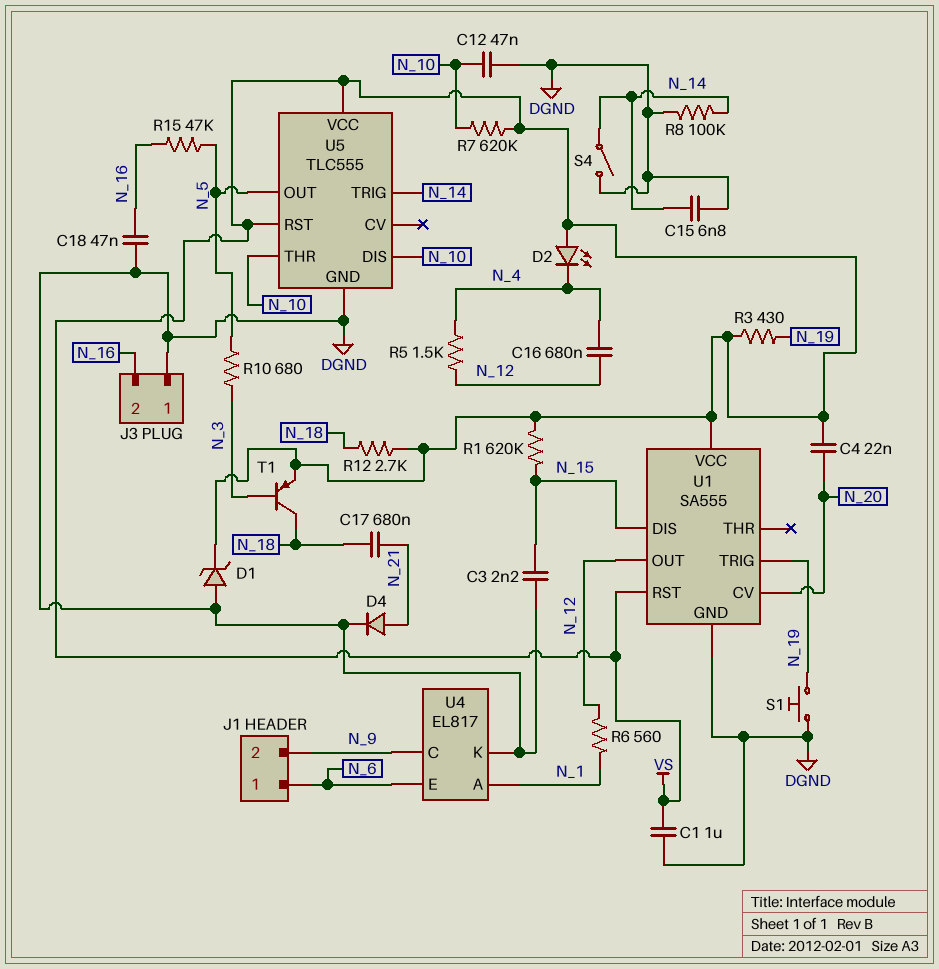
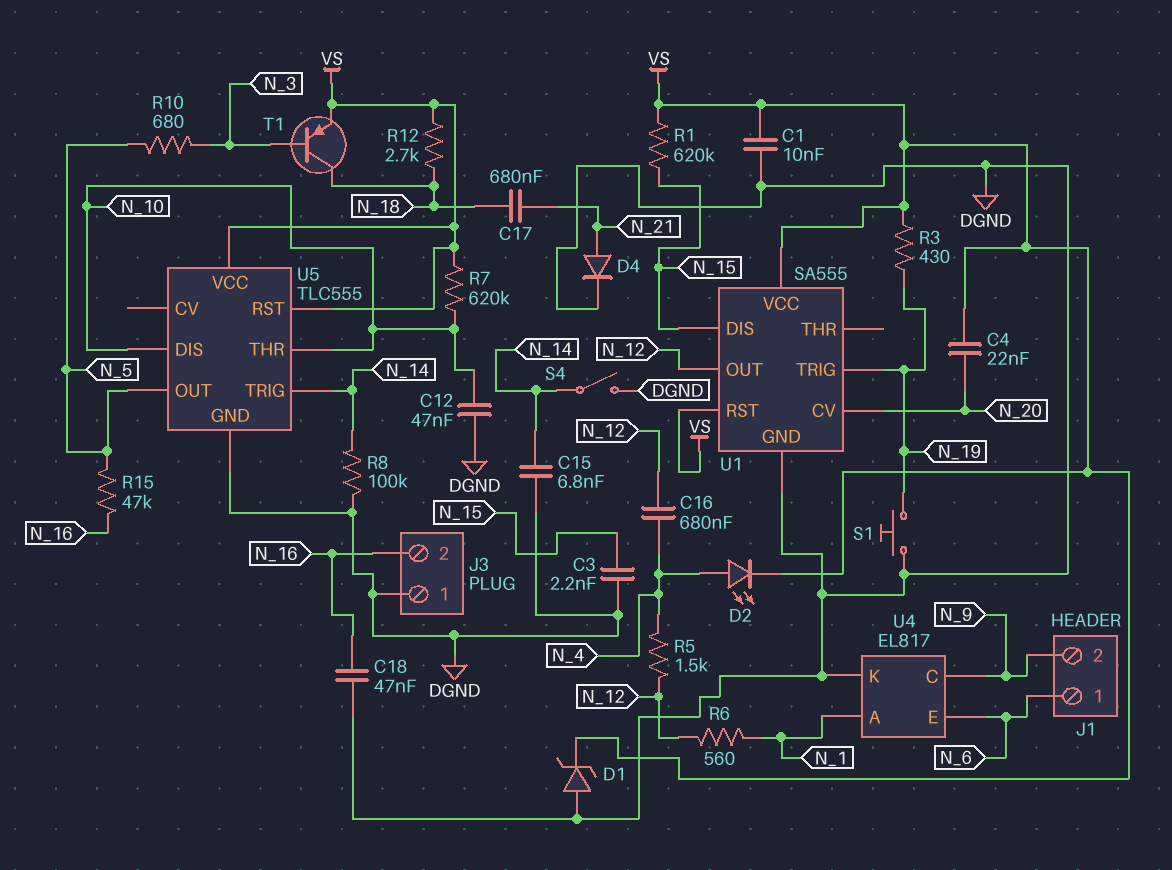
C1: 1uF (DGND, VS) -> 10nF (DGND, VS)
D2: LED (A VS, K N_4) -> LED (A N_4, K VS)

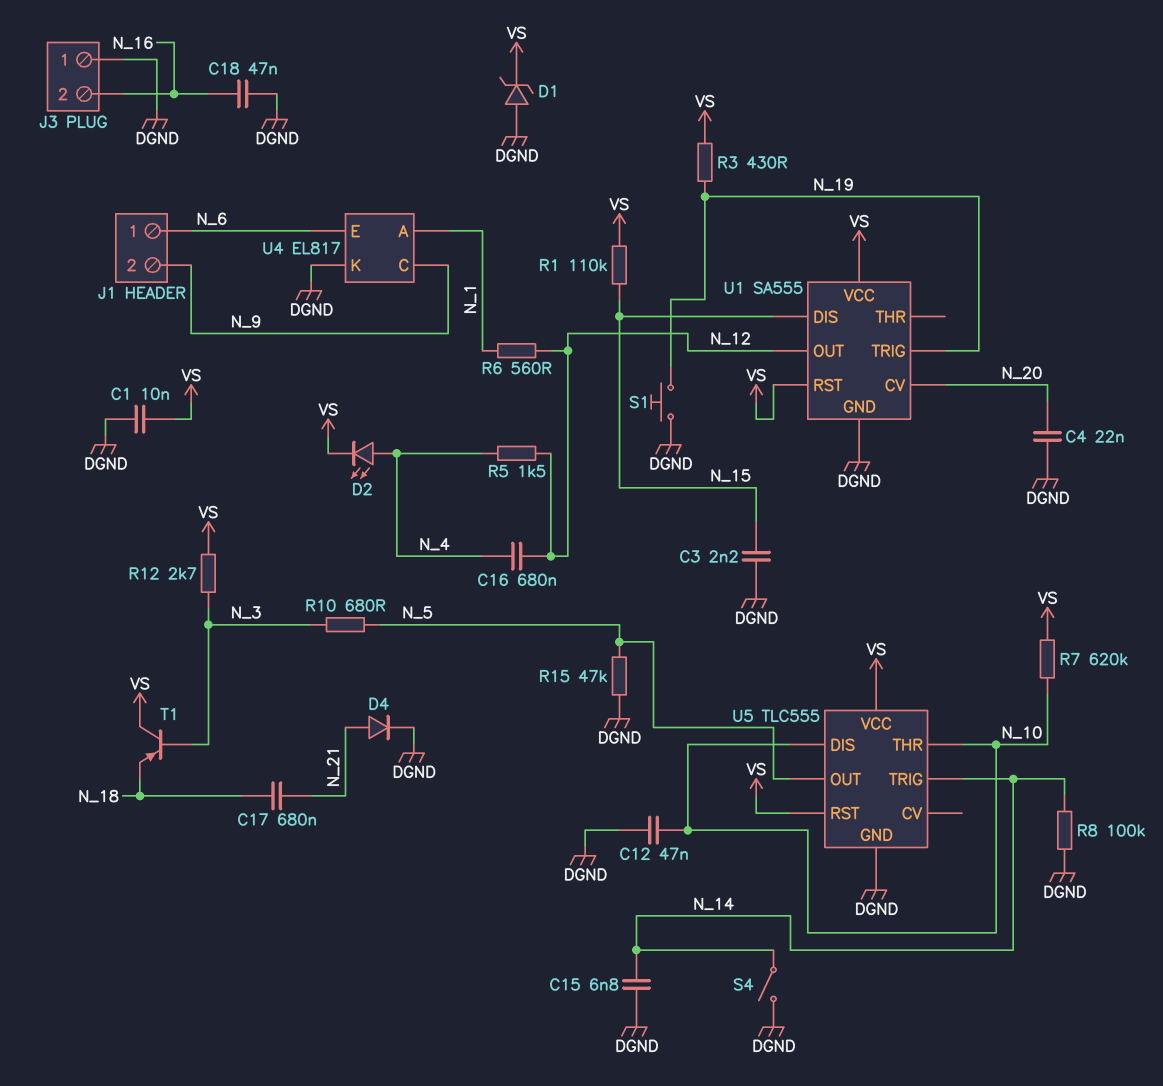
C4: 22nF (N_20, VS) -> 22nF (DGND, N_20)
R1: 620k (N_15, VS) -> 110k (N_15, VS)
R12: 2.7k (N_18, VS) -> 2.7k (N_3, VS)
R15: 47k (N_5, N_16) -> 47k (DGND, N_5)
T1: PNP (B N_3, C N_18, E VS) -> PNP (B N_3, C VS, E N_18)

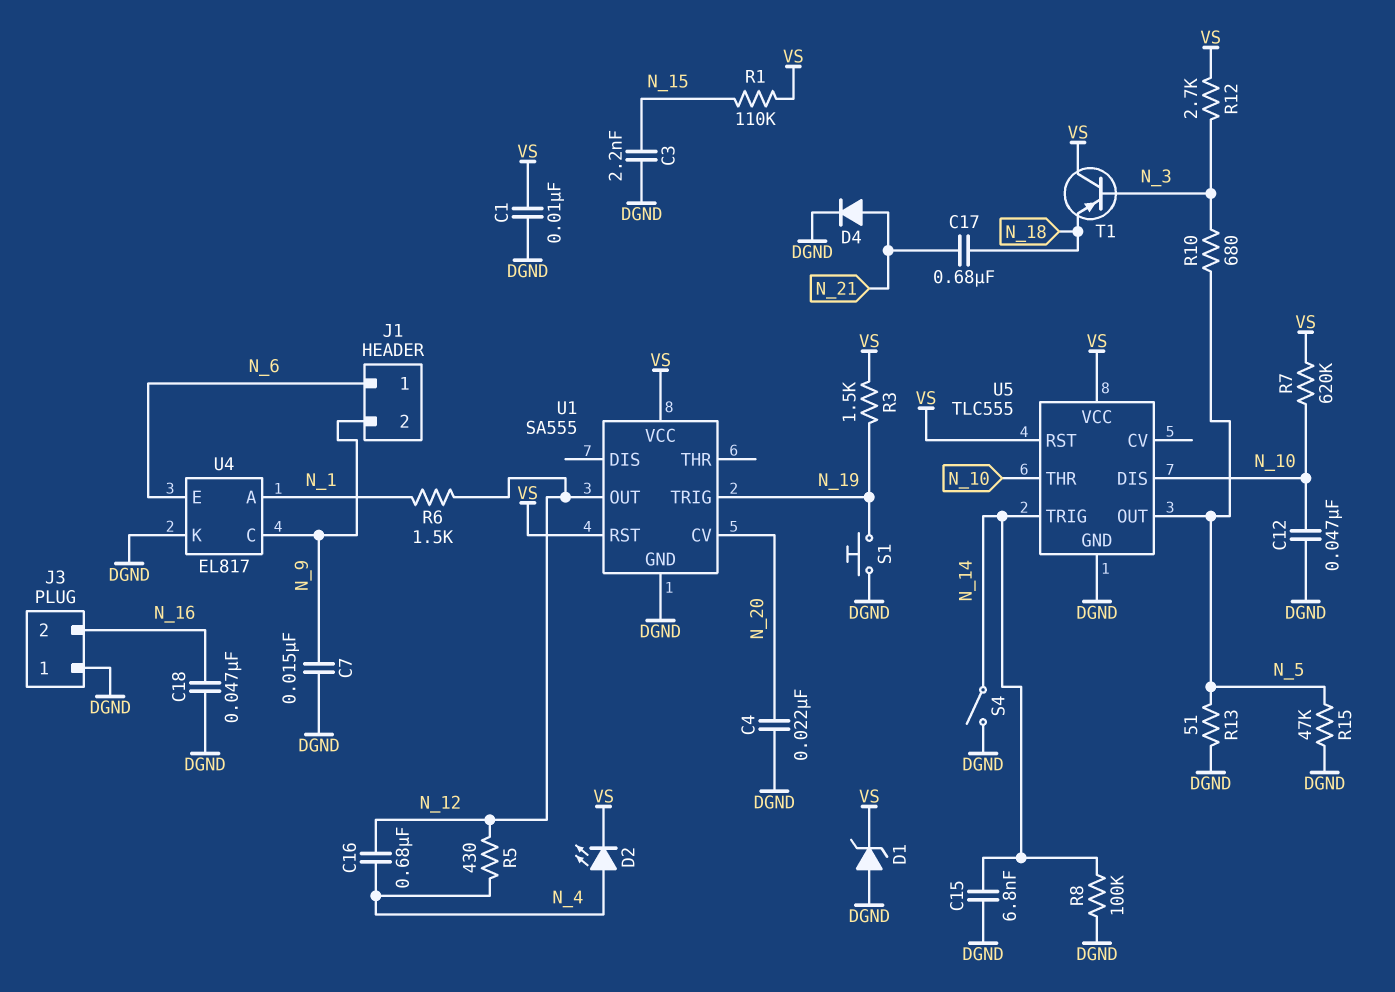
C7: none -> 15nF (DGND, N_9)
R3: 430 (N_19, VS) -> 1.5k (N_19, VS)
R5: 1.5k (N_4, N_12) -> 430 (N_4, N_12)
R6: 560 (N_1, N_12) -> 1.5k (N_1, N_12)
R13: none -> 51 (DGND, N_5)
U1 pin DIS: N_15 -> none

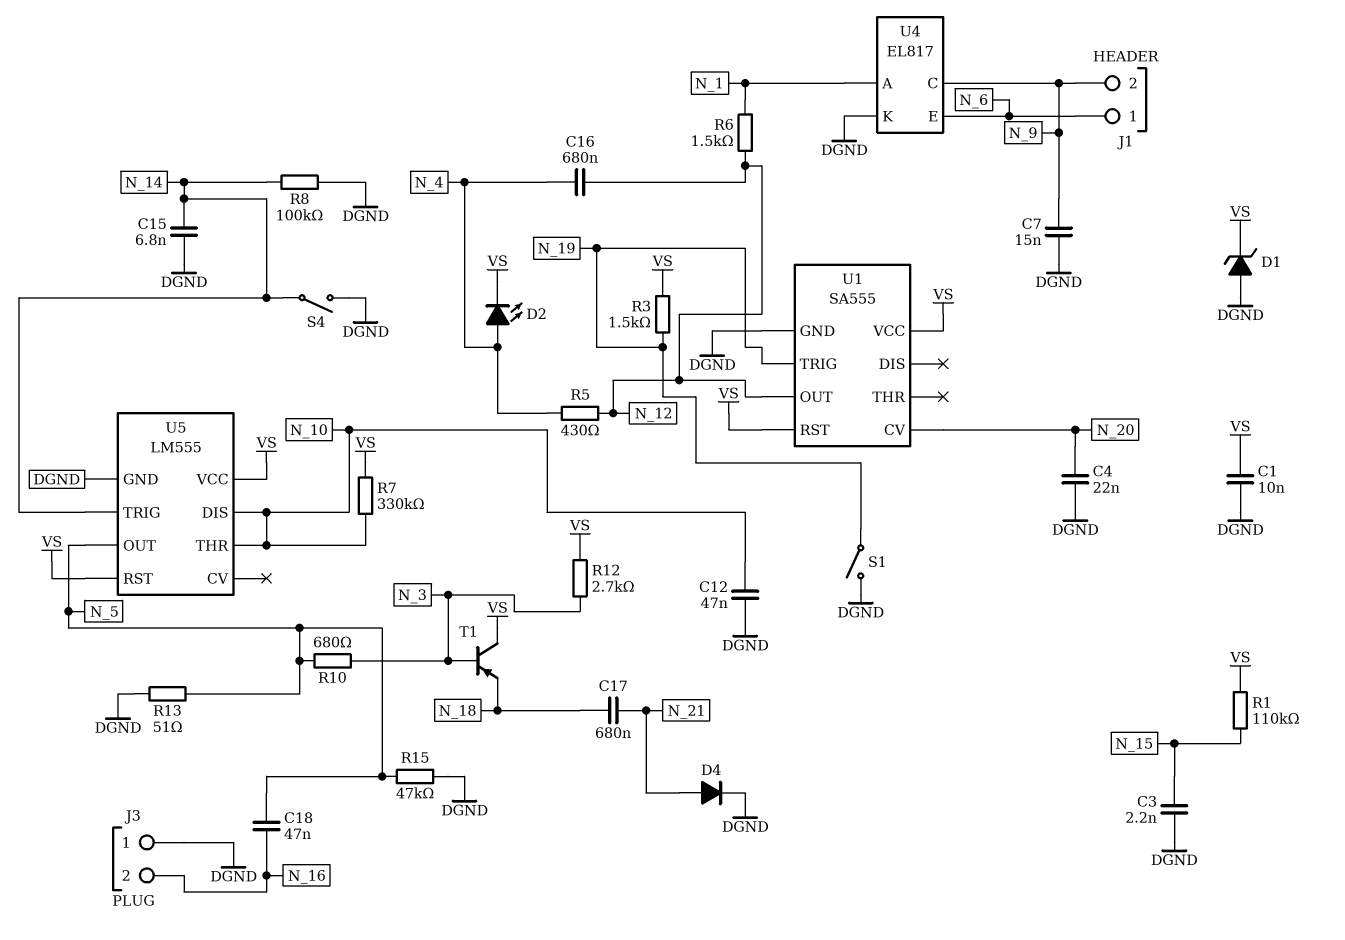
C18: 47nF (DGND, N_16) -> 47nF (N_5, N_16)
R7: 620k (N_10, VS) -> 330k (N_10, VS)
S1: button (DGND, N_19) -> switch (DGND, N_19)
U5: TLC555 -> LM555

